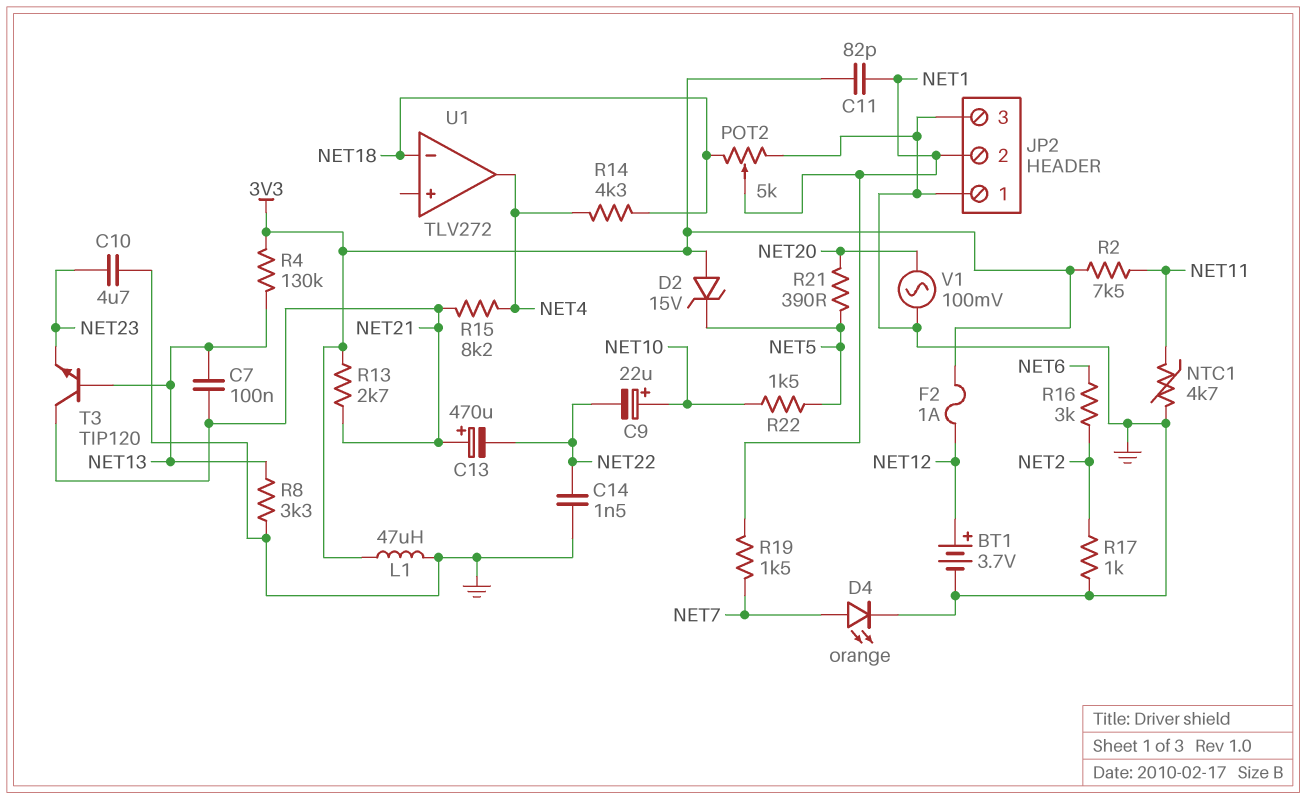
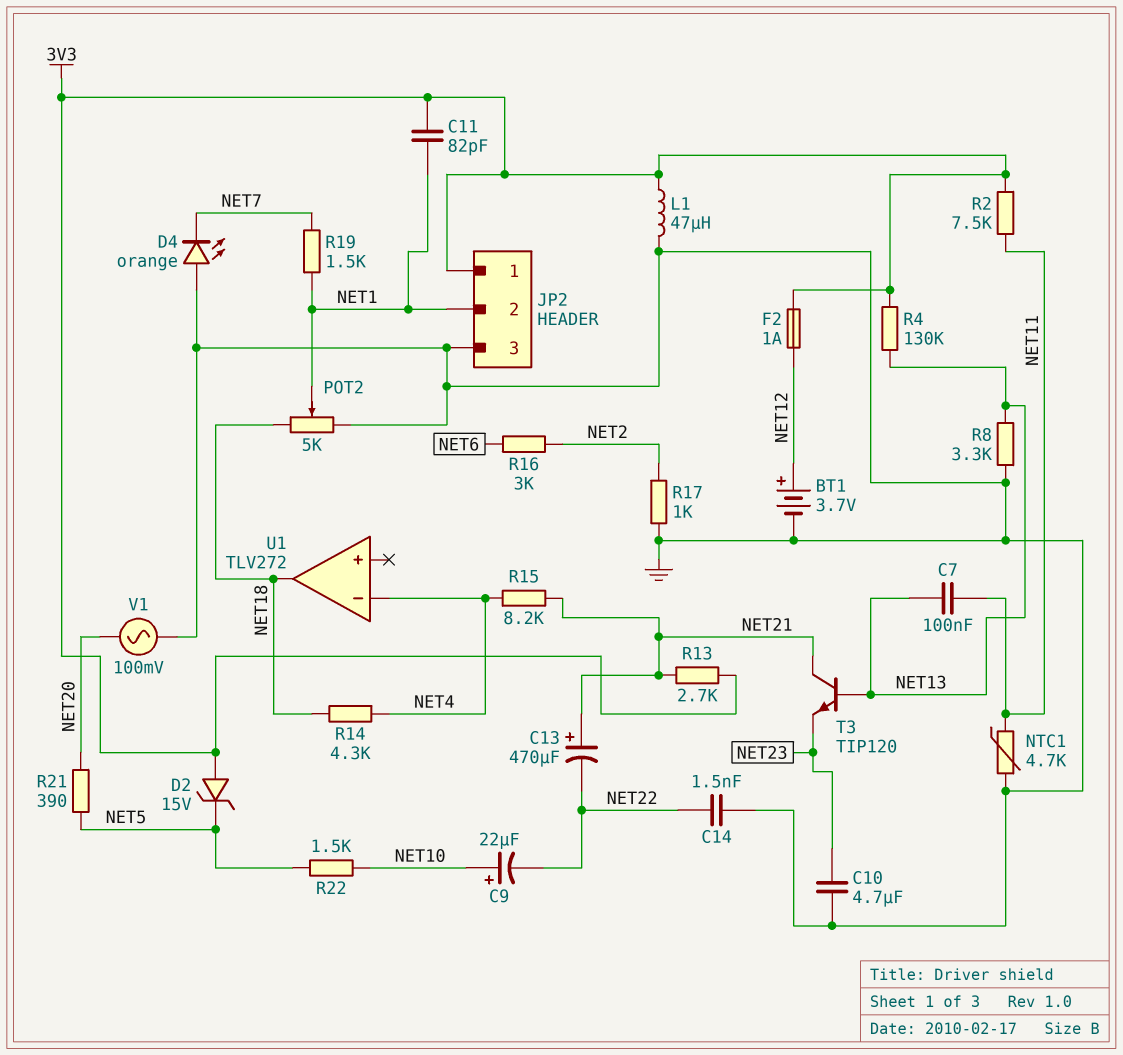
C7: 100nF (NET13, NET21) -> 100nF (NET11, NET13)
D4: LED orange (A NET7, K GND) -> LED orange (A GND, K NET7)
JP2 pin 1: GND -> 3V3
U1 pin in-: NET18 -> NET4
U1 pin out: NET4 -> NET18

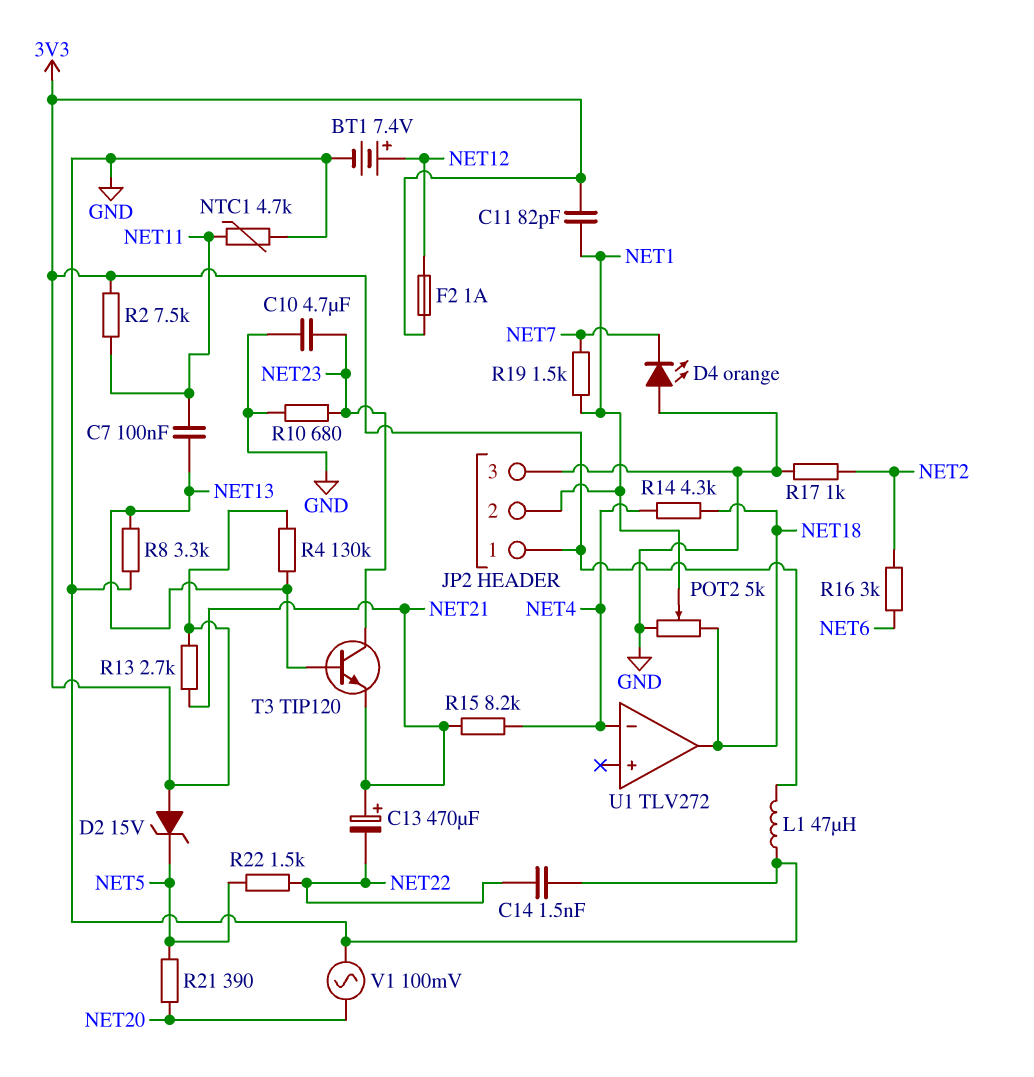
BT1: 3.7V (plus NET12, minus GND) -> 7.4V (plus NET12, minus GND)
C9: 22uF (plus NET10, minus NET22) -> none
R10: none -> 680 (GND, NET23)
R22: 1.5k (NET5, NET10) -> 1.5k (NET5, NET22)
T3: NPN TIP120 (B NET13, C NET21, E NET23) -> NPN TIP120 (B NET13, C NET23, E NET21)

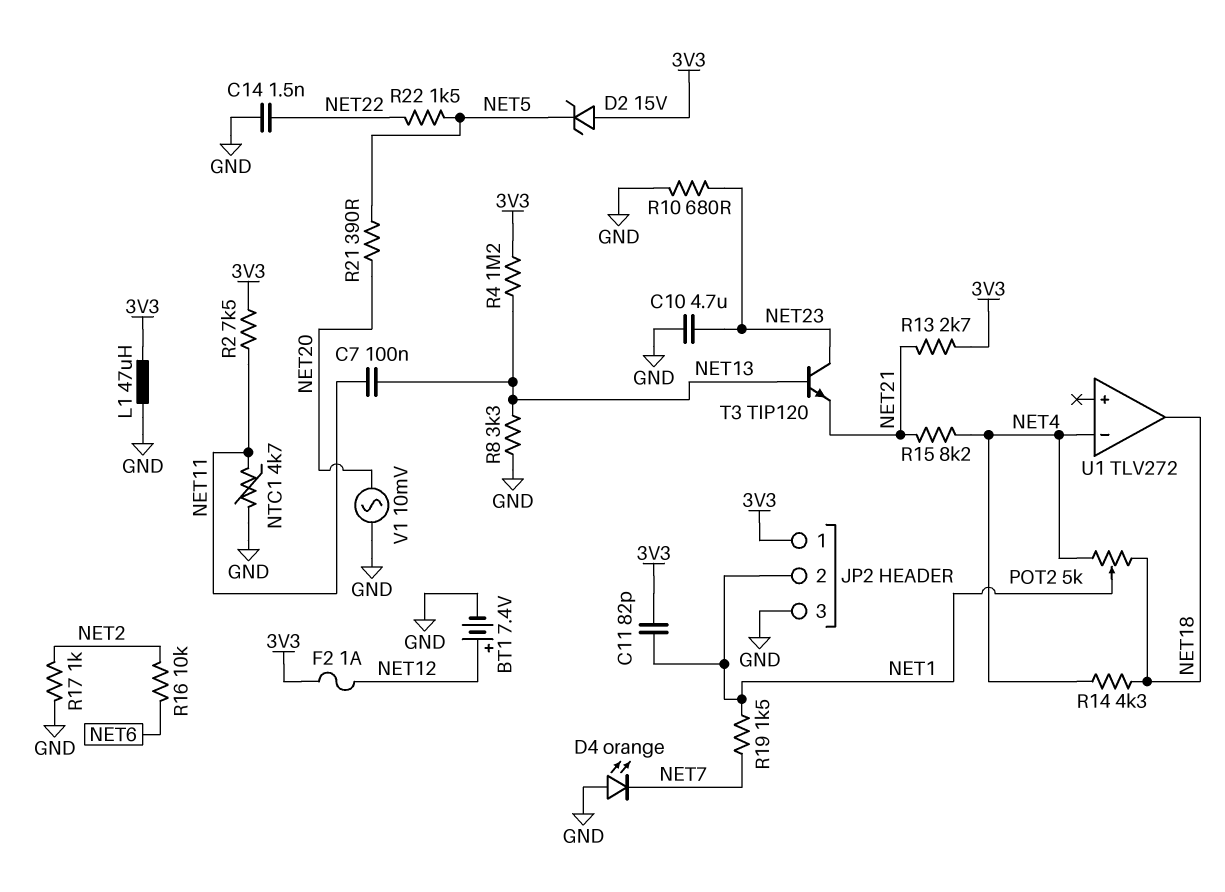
C13: 470uF (plus NET21, minus NET22) -> none
POT2: 5k (GND, NET18, wiper NET1) -> 5k (NET4, NET18, wiper NET1)
R4: 130k (3V3, NET13) -> 1.2M (3V3, NET13)
R16: 3k (NET2, NET6) -> 10k (NET2, NET6)
V1: AC 100mV (GND, NET20) -> AC 10mV (GND, NET20)

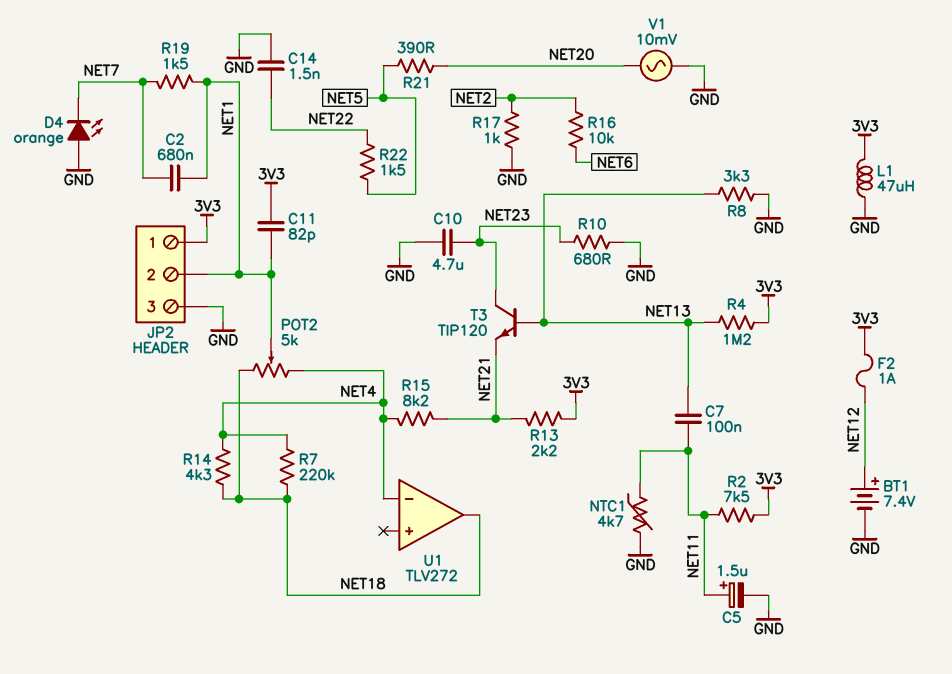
C2: none -> 680nF (NET1, NET7)
C5: none -> 1.5uF (plus NET11, minus GND)
D2: zener 15V (A 3V3, K NET5) -> none
R7: none -> 220k (NET4, NET18)
R13: 2.7k (3V3, NET21) -> 2.2k (3V3, NET21)

